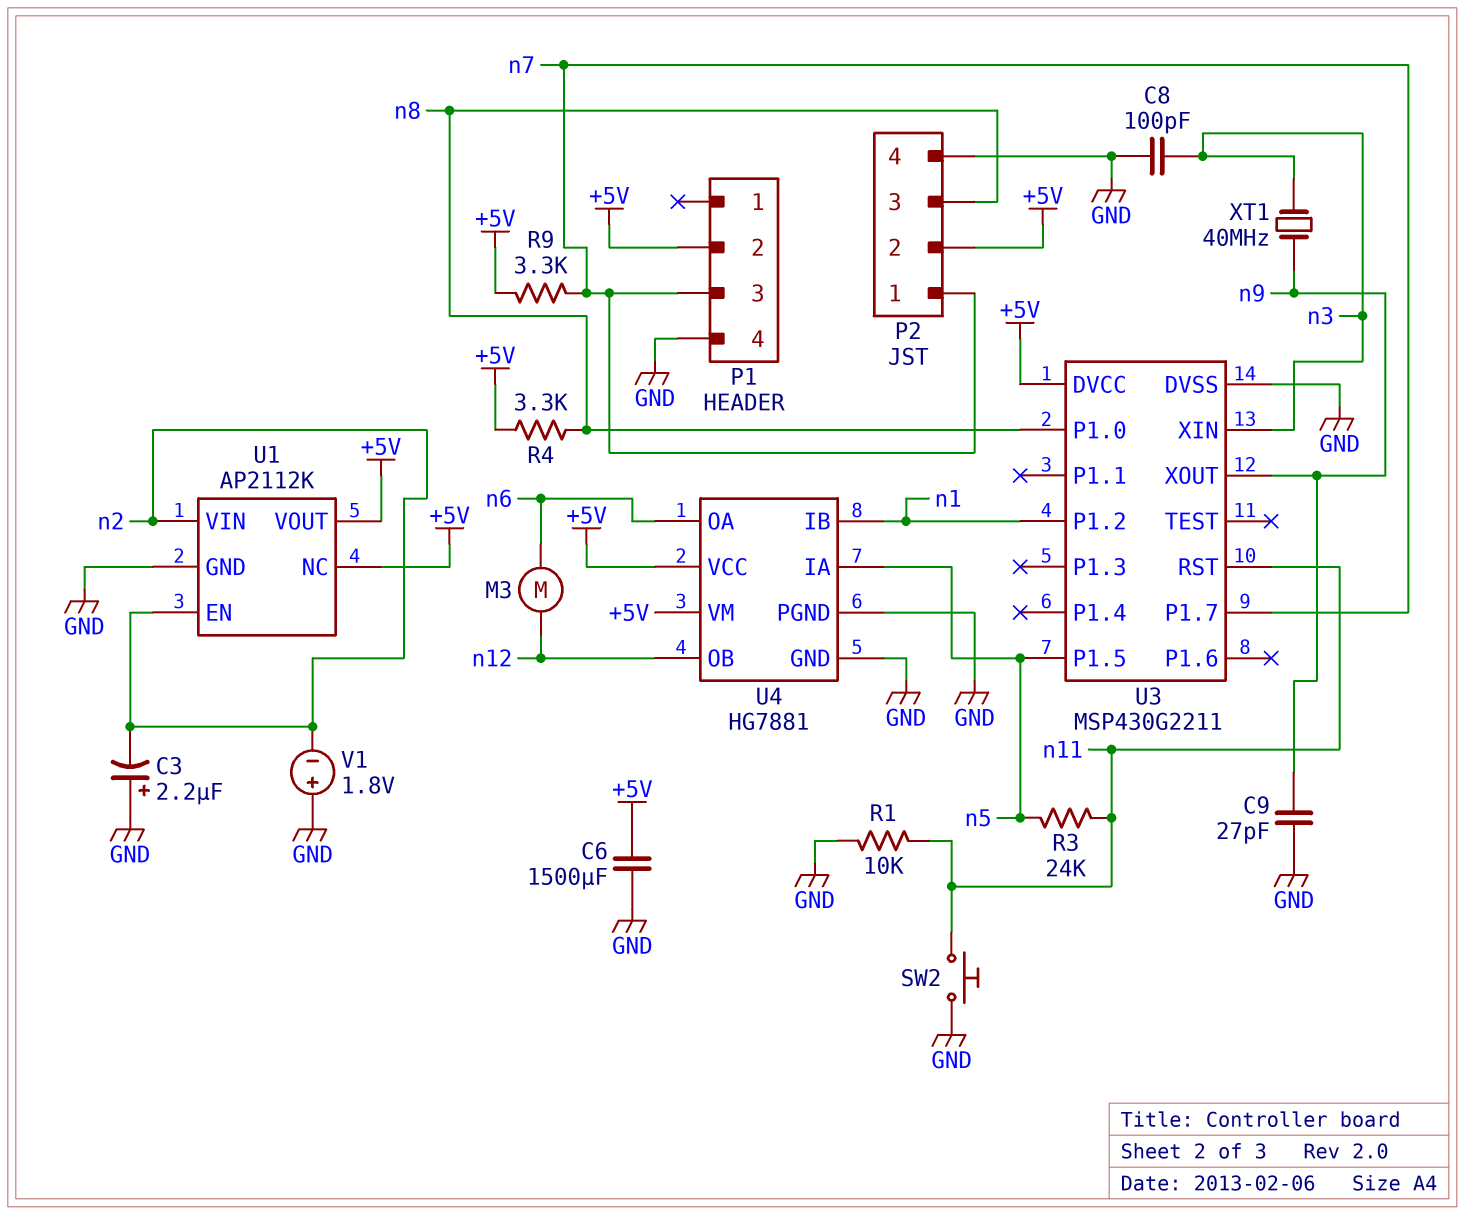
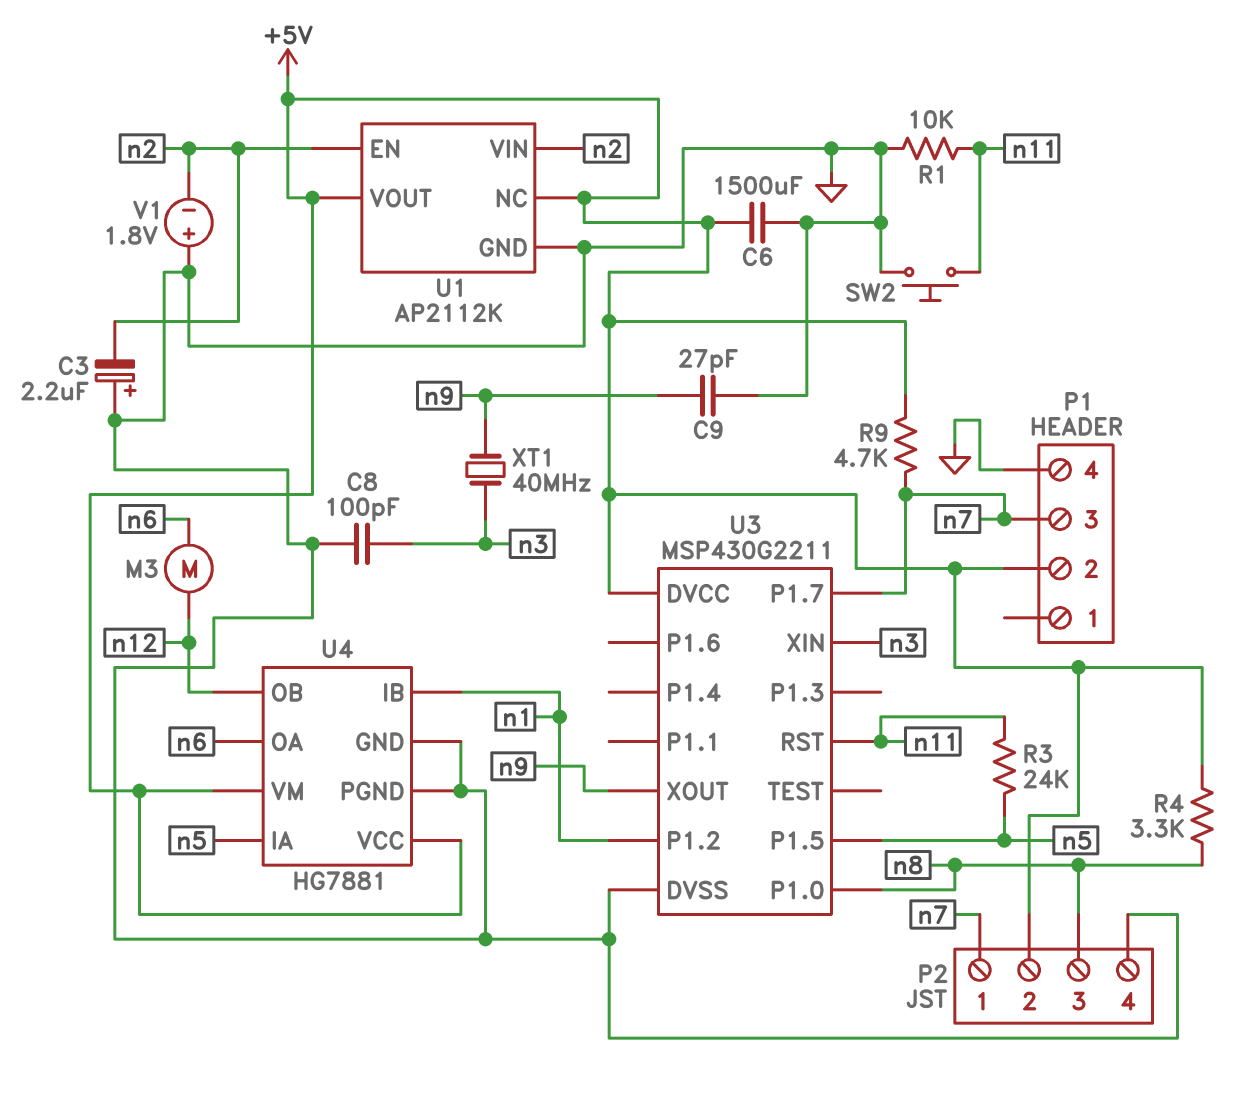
R9: 3.3k (+5V, n7) -> 4.7k (+5V, n7)

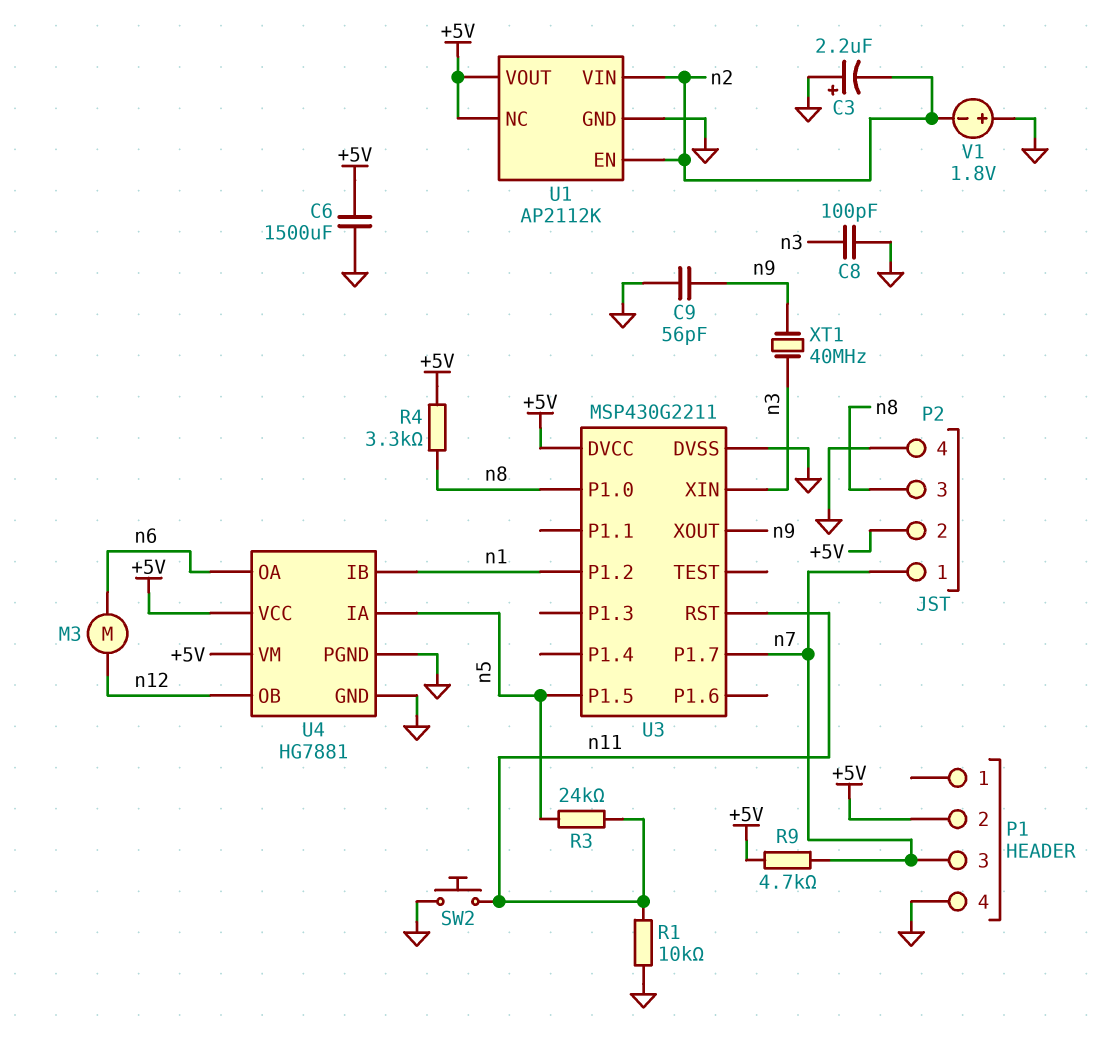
C9: 27pF (GND, n9) -> 56pF (GND, n9)

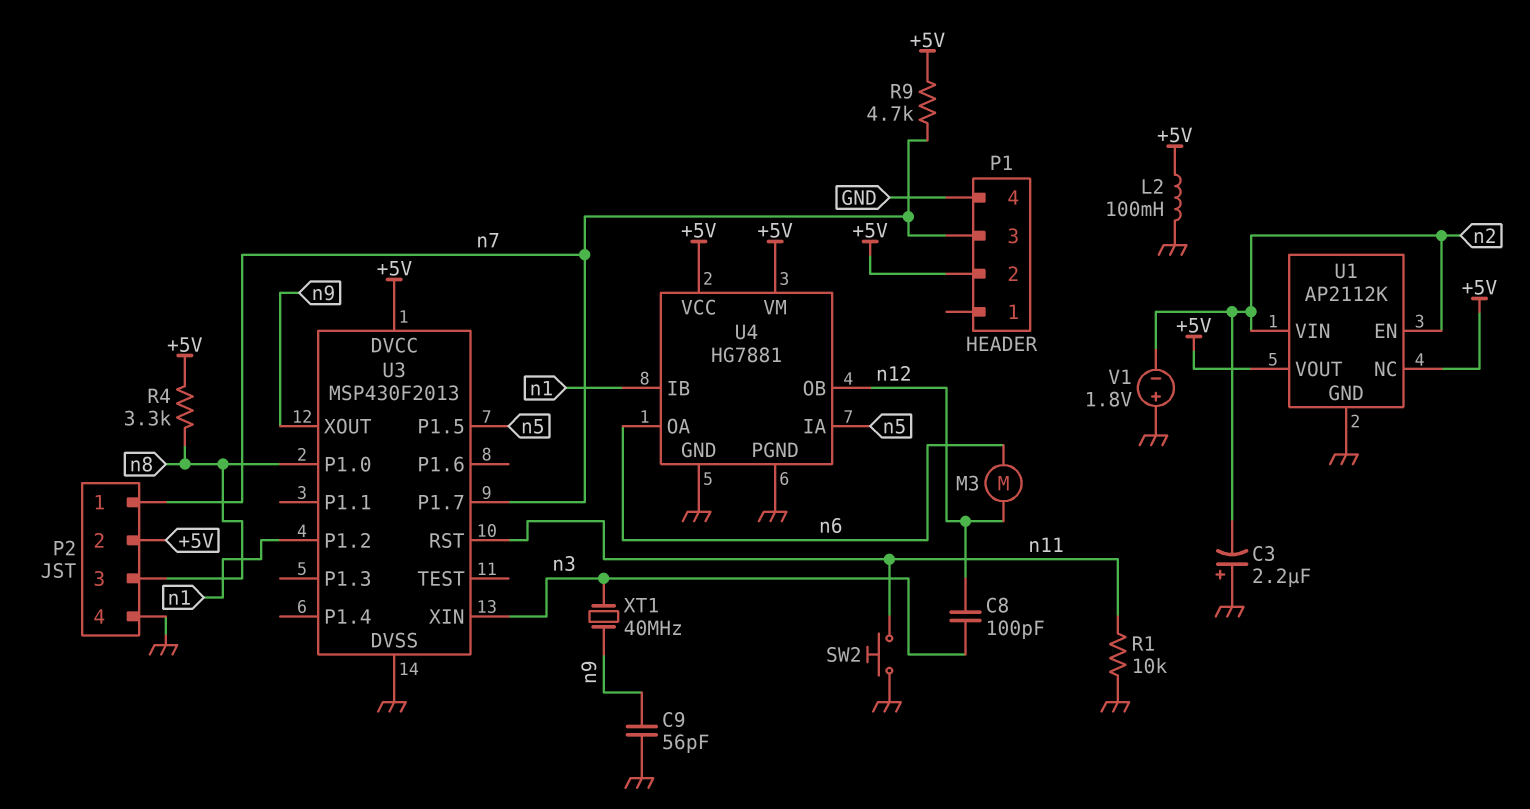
C6: 1500uF (+5V, GND) -> none
C8: 100pF (GND, n3) -> 100pF (n3, n12)
L2: none -> 100mH (+5V, GND)
R3: 24k (n5, n11) -> none
U3: MSP430G2211 -> MSP430F2013

